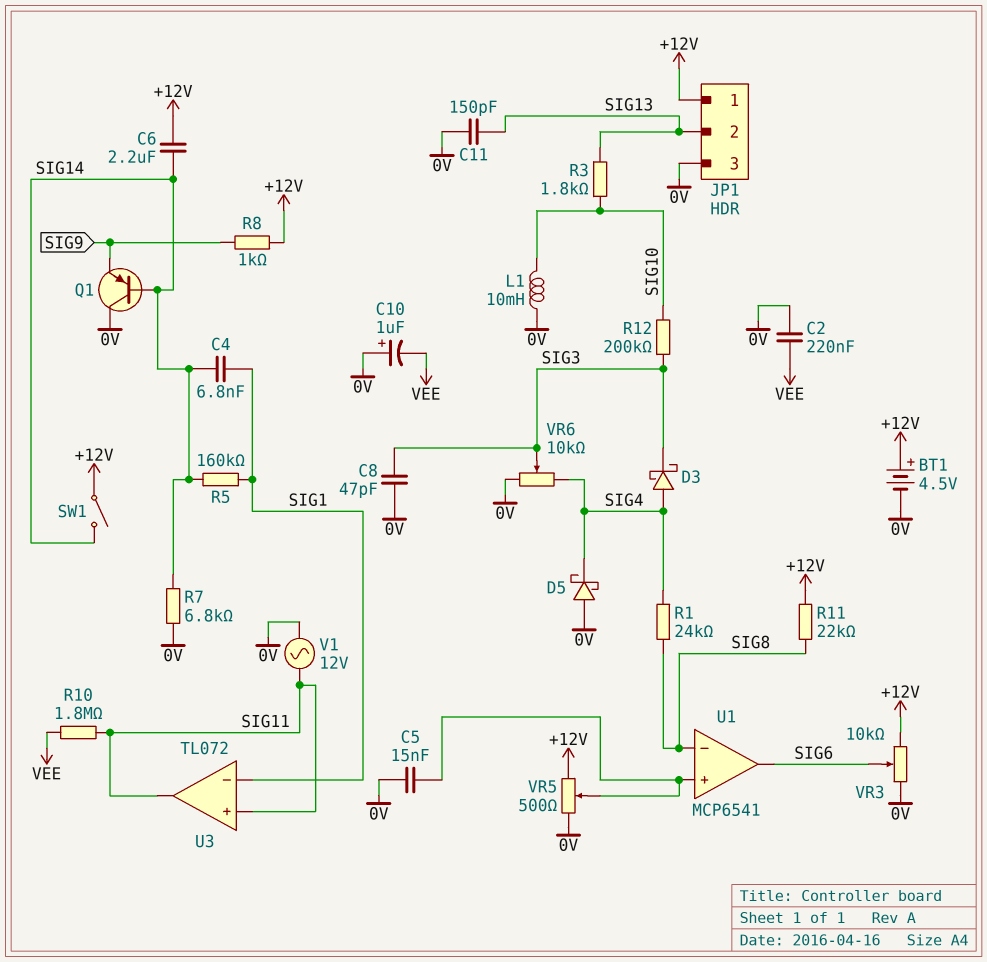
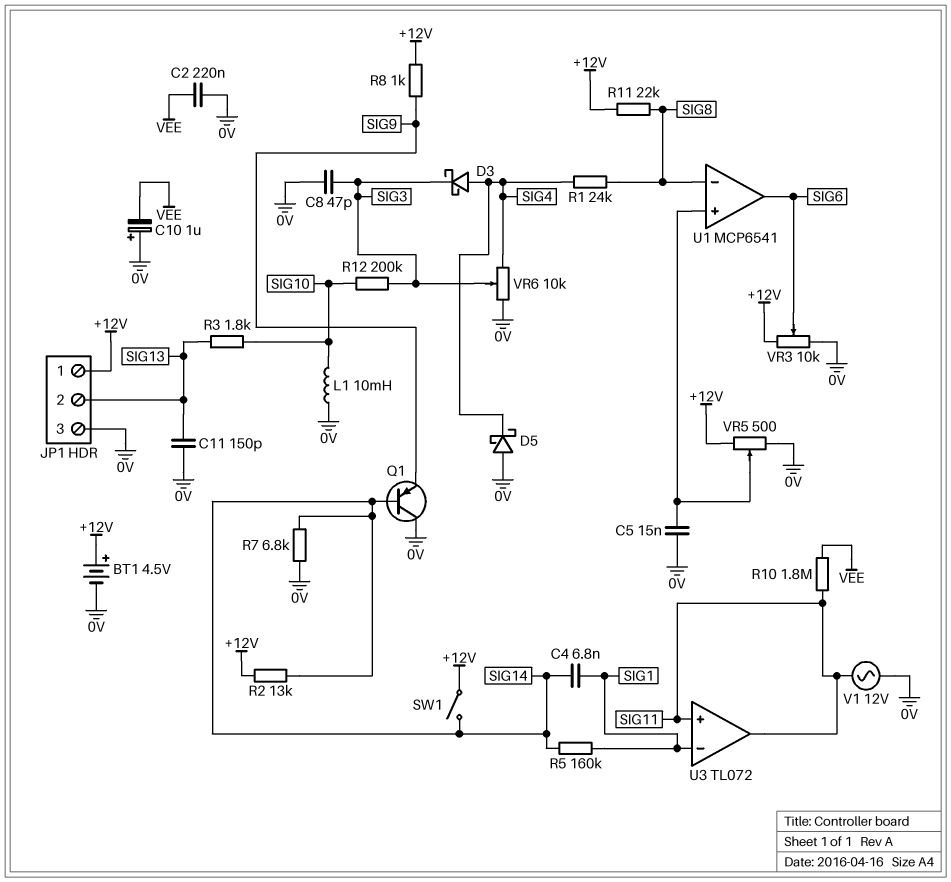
C6: 2.2uF (+12V, SIG14) -> none
R2: none -> 13k (+12V, SIG14)

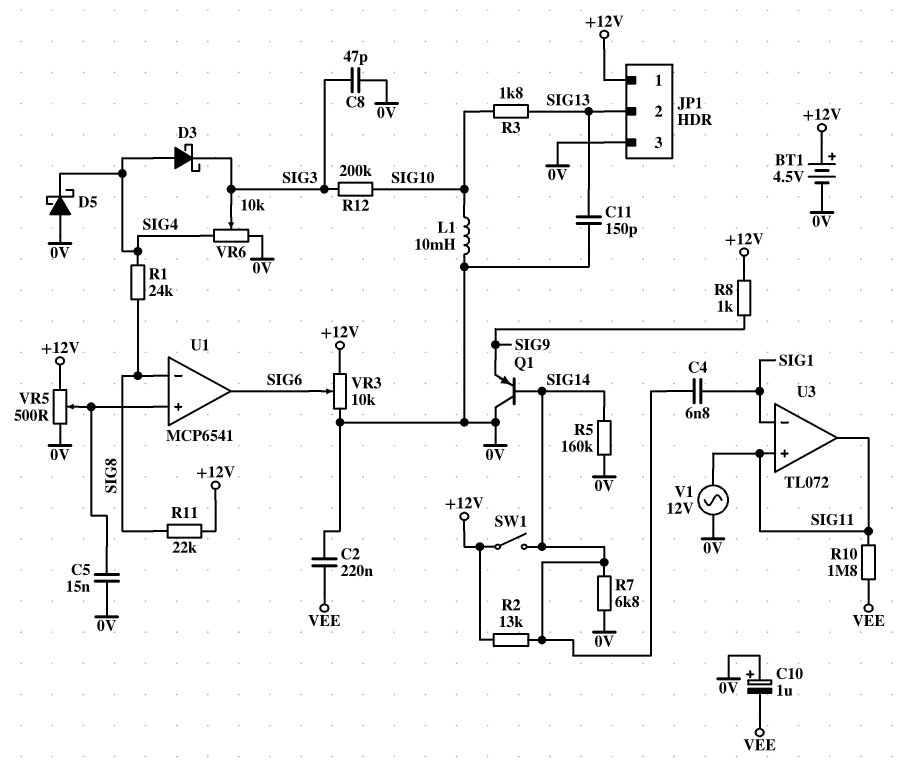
R5: 160k (SIG1, SIG14) -> 160k (0V, SIG14)

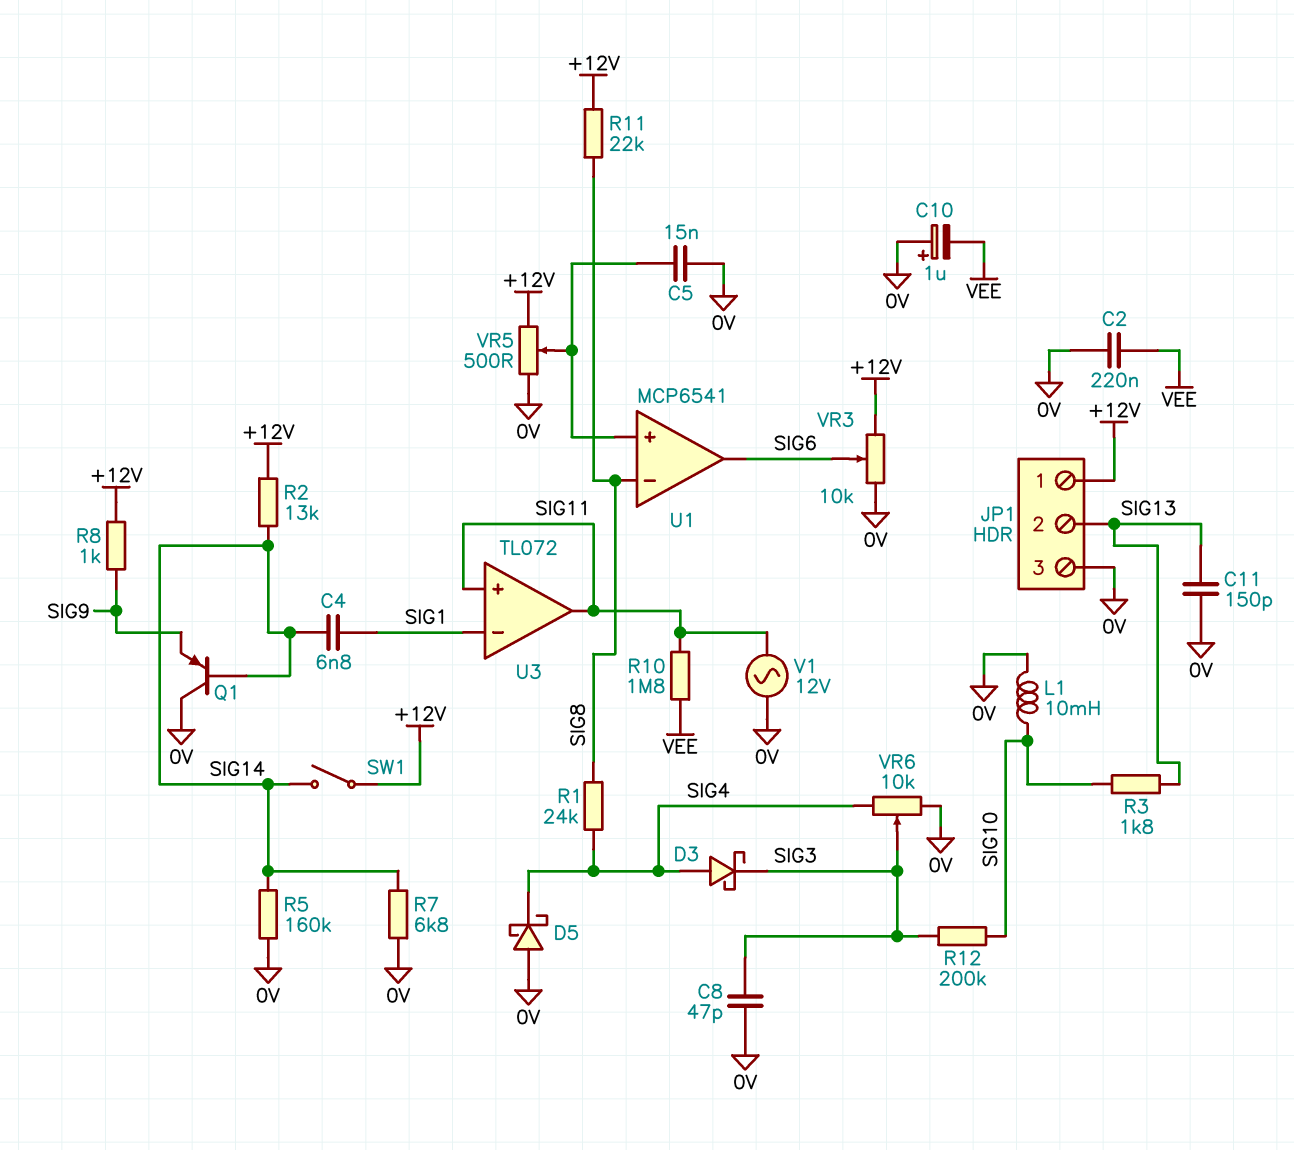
BT1: 4.5V (plus +12V, minus 0V) -> none

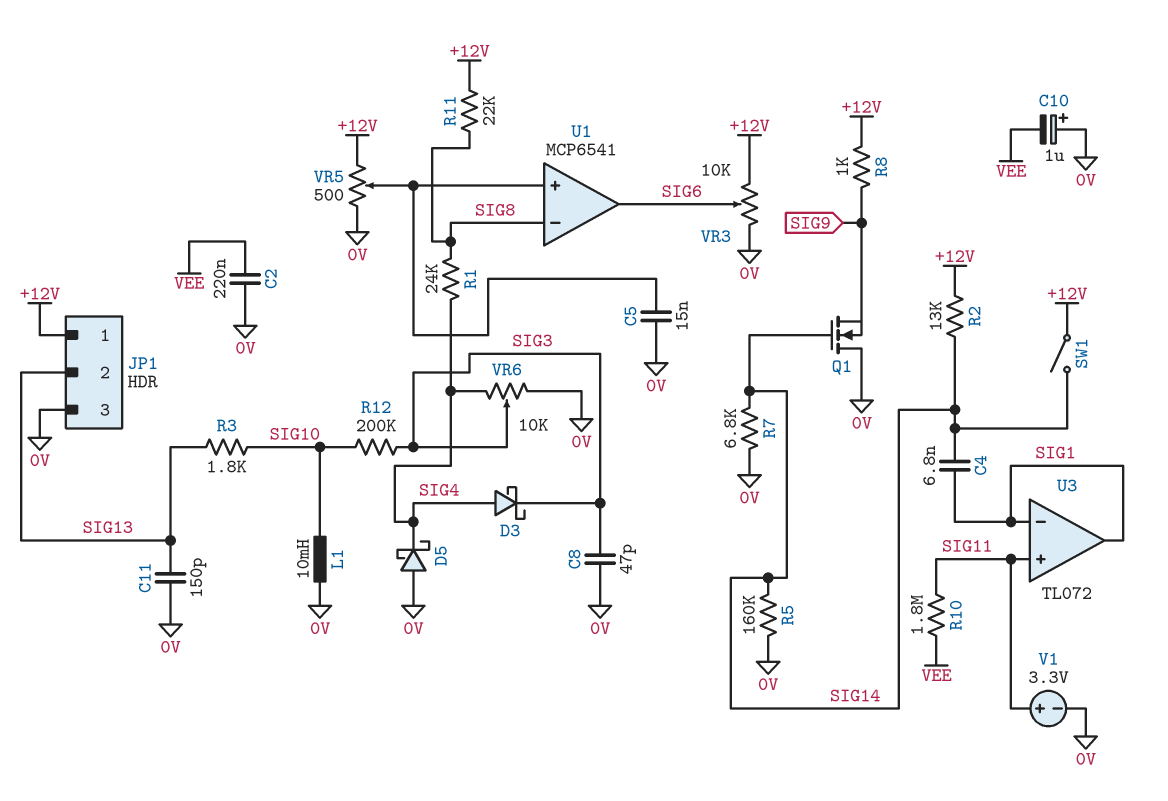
Q1: PNP (B SIG14, C 0V, E SIG9) -> NMOS (G SIG14, D 0V, S SIG9)
U3 pin out: SIG11 -> SIG1
V1: AC 12V (0V, SIG11) -> 3.3V (plus SIG11, minus 0V)

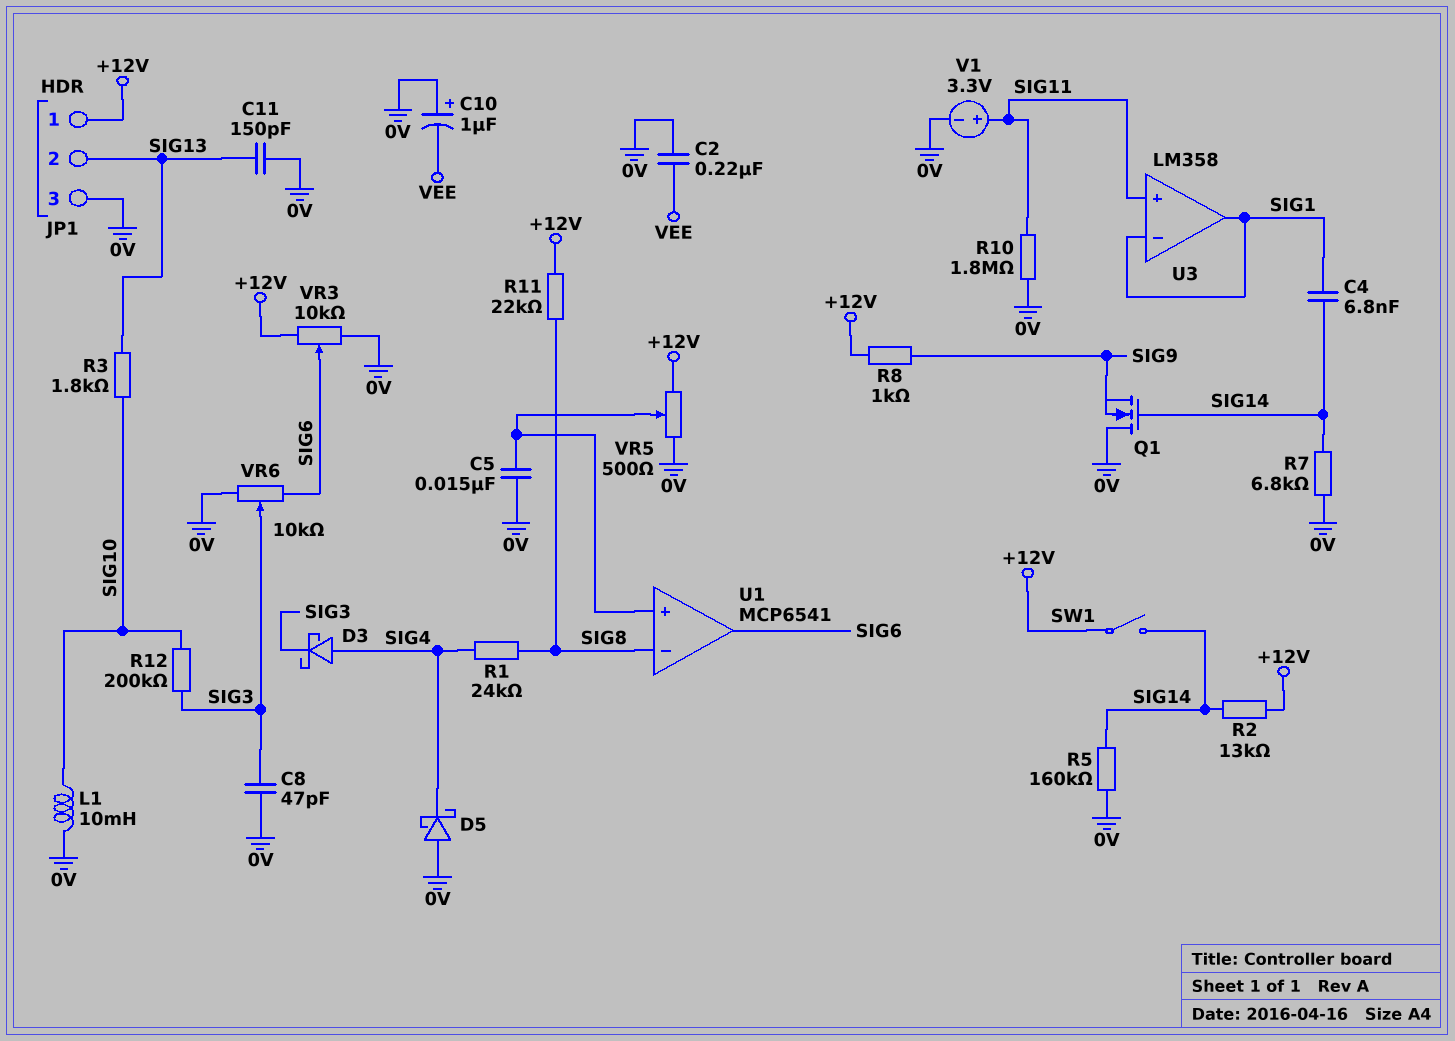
R10: 1.8M (SIG11, VEE) -> 1.8M (0V, SIG11)
U3: TL072 -> LM358
VR6: 10k (0V, SIG4, wiper SIG3) -> 10k (0V, SIG6, wiper SIG3)

